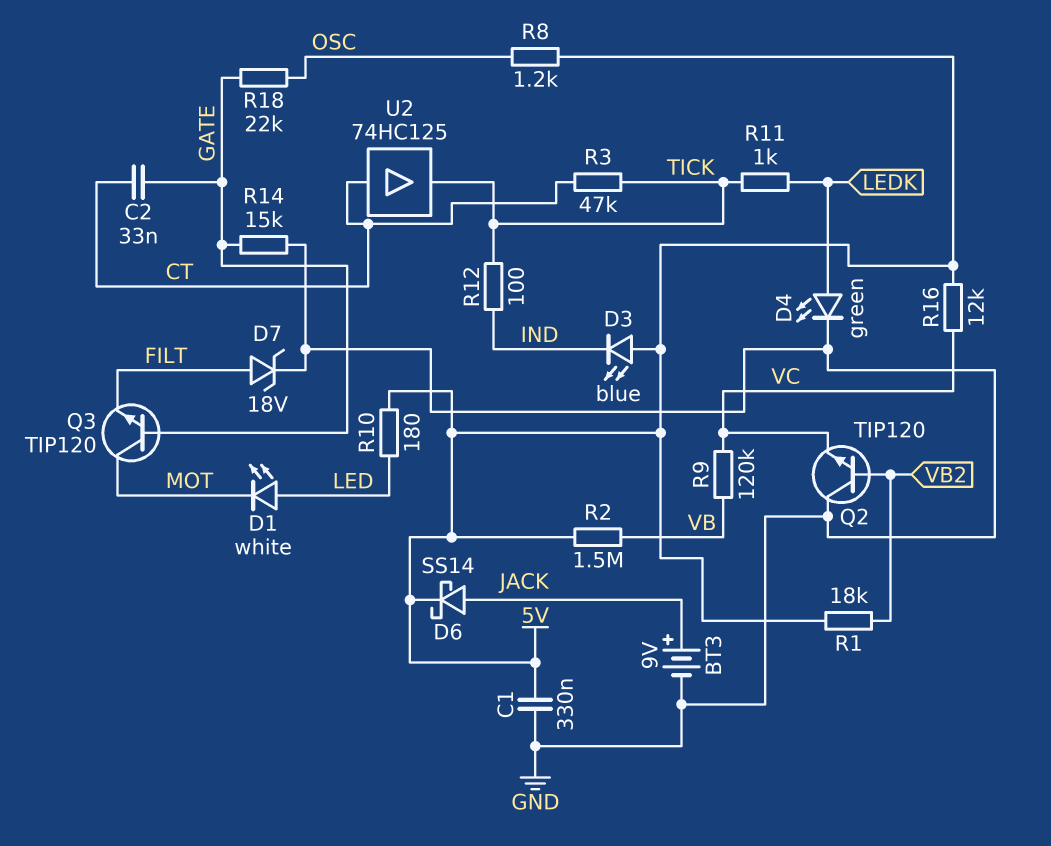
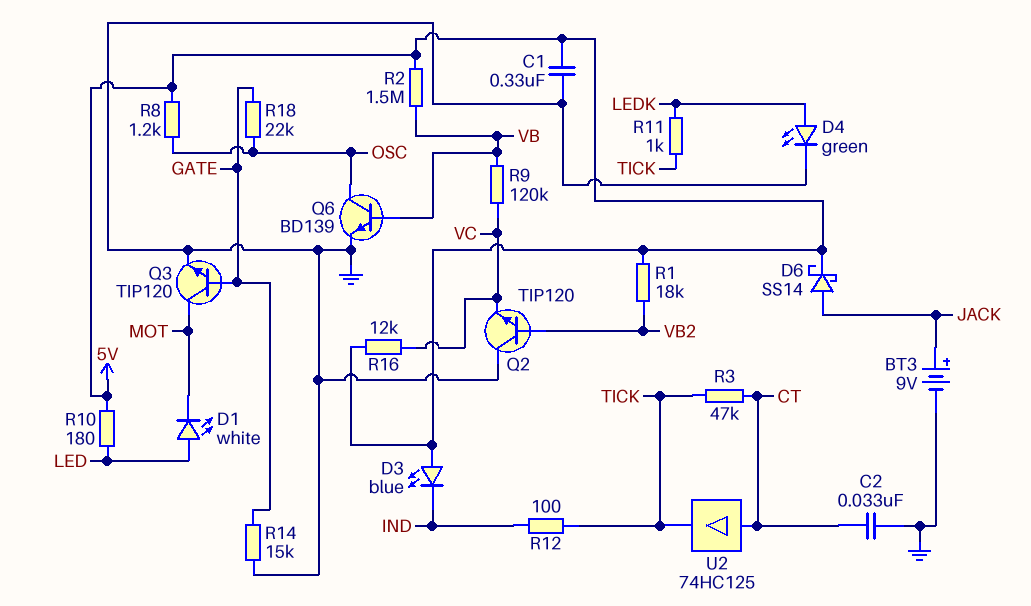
C2: 33nF (CT, GATE) -> 33nF (CT, GND)
D7: zener 18V (A FILT, K GND) -> none
Q3: NPN TIP120 (B GATE, C MOT, E FILT) -> NPN TIP120 (B GATE, C MOT, E GND)
Q6: none -> NPN BD139 (B VB, C OSC, E GND)

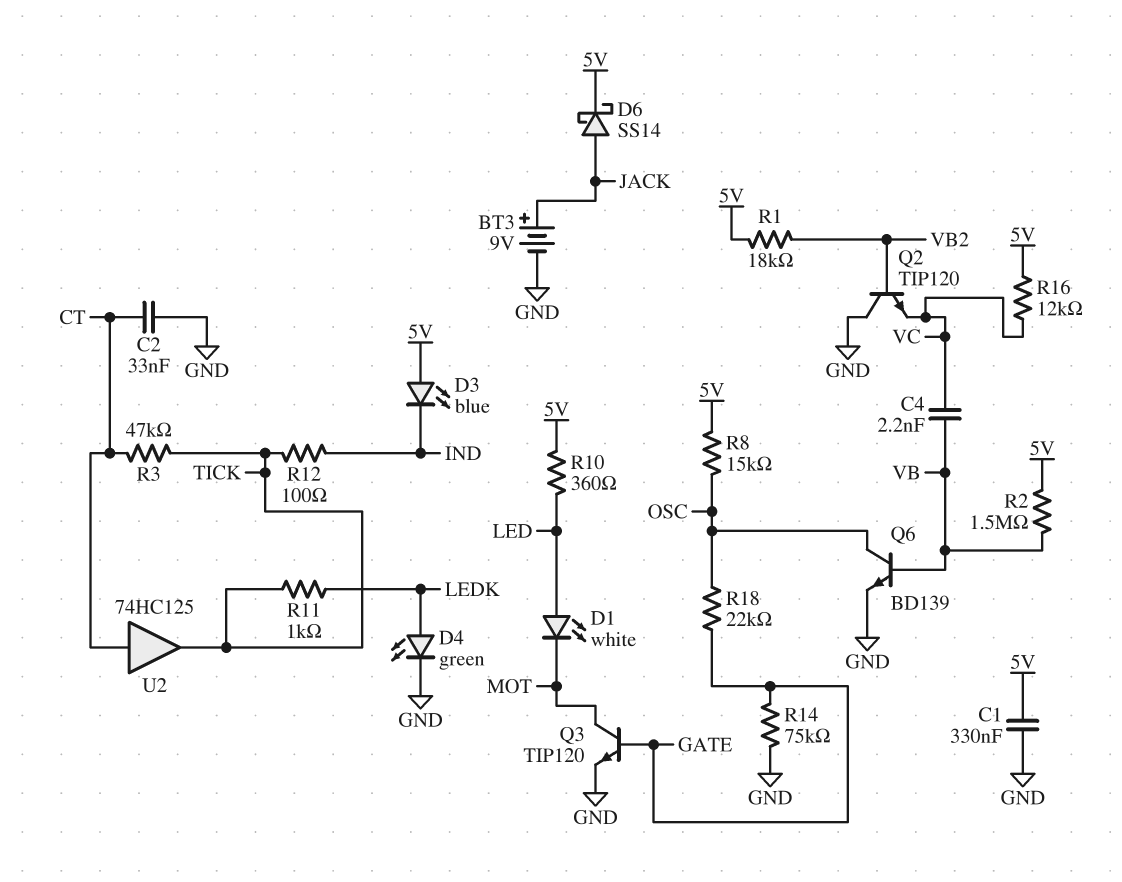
C4: none -> 2.2nF (VB, VC)
R8: 1.2k (5V, OSC) -> 15k (5V, OSC)
R9: 120k (VB, VC) -> none
R10: 180 (5V, LED) -> 360 (5V, LED)
R14: 15k (GATE, GND) -> 75k (GATE, GND)

